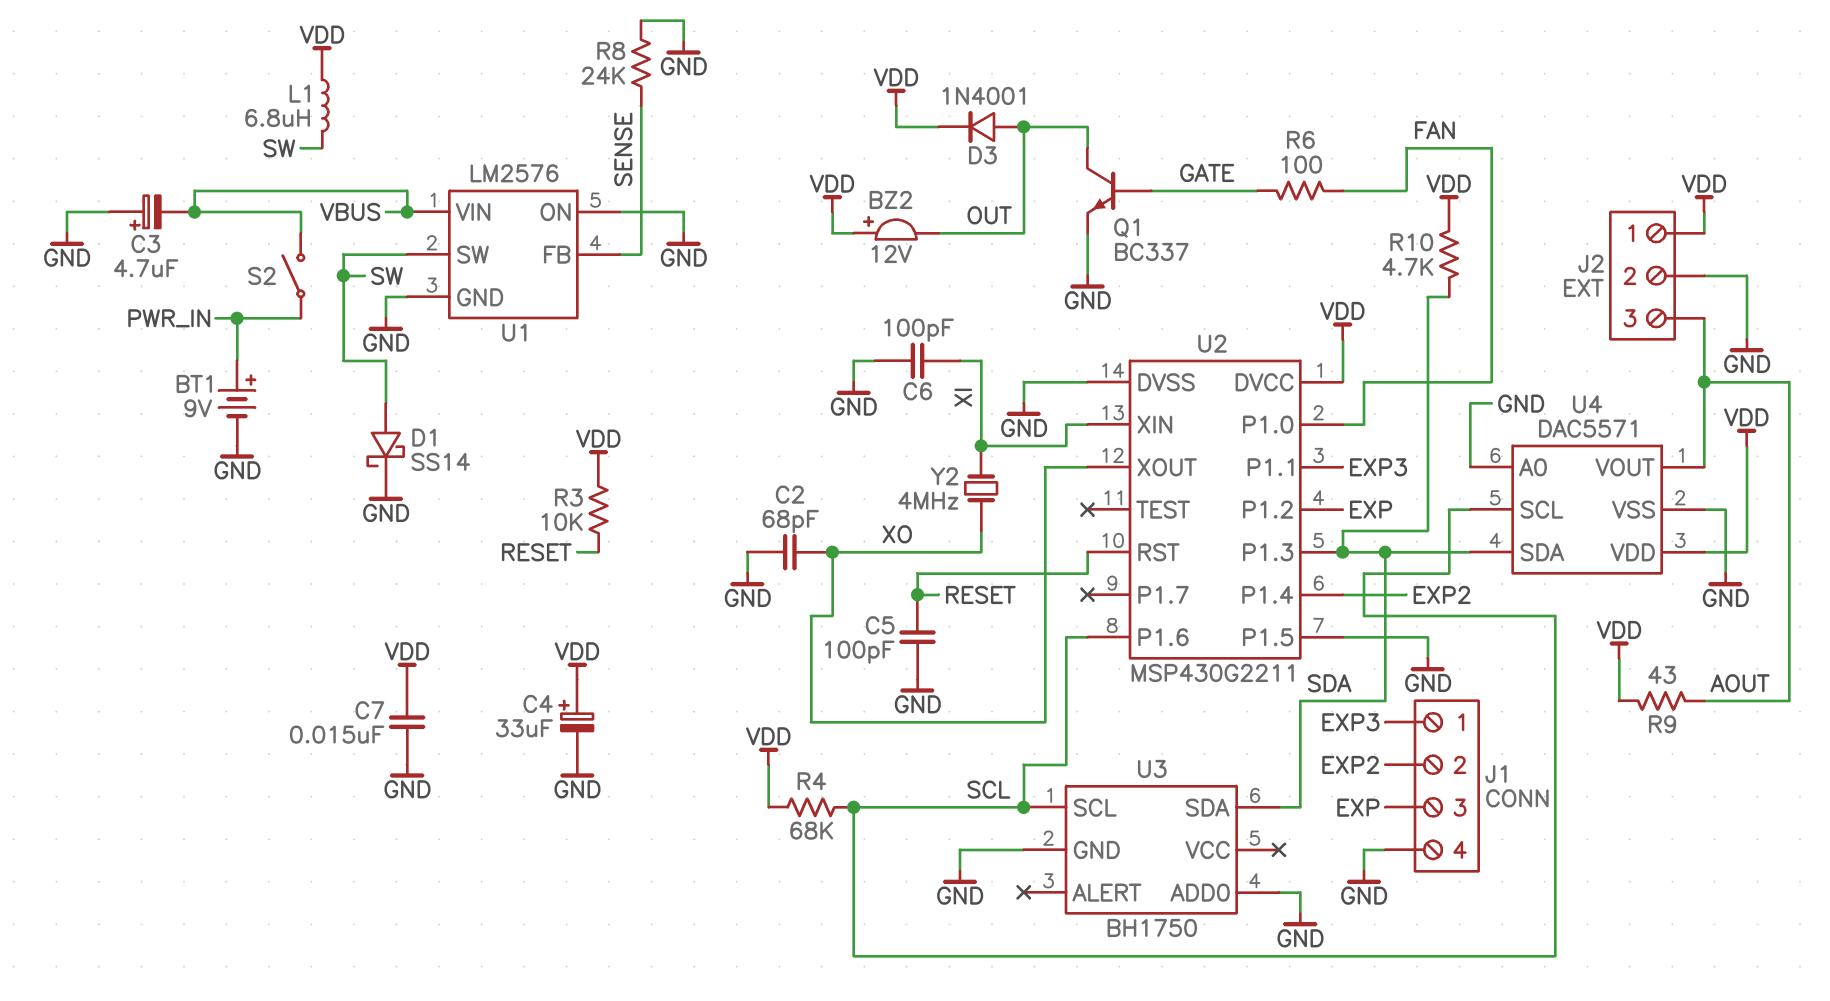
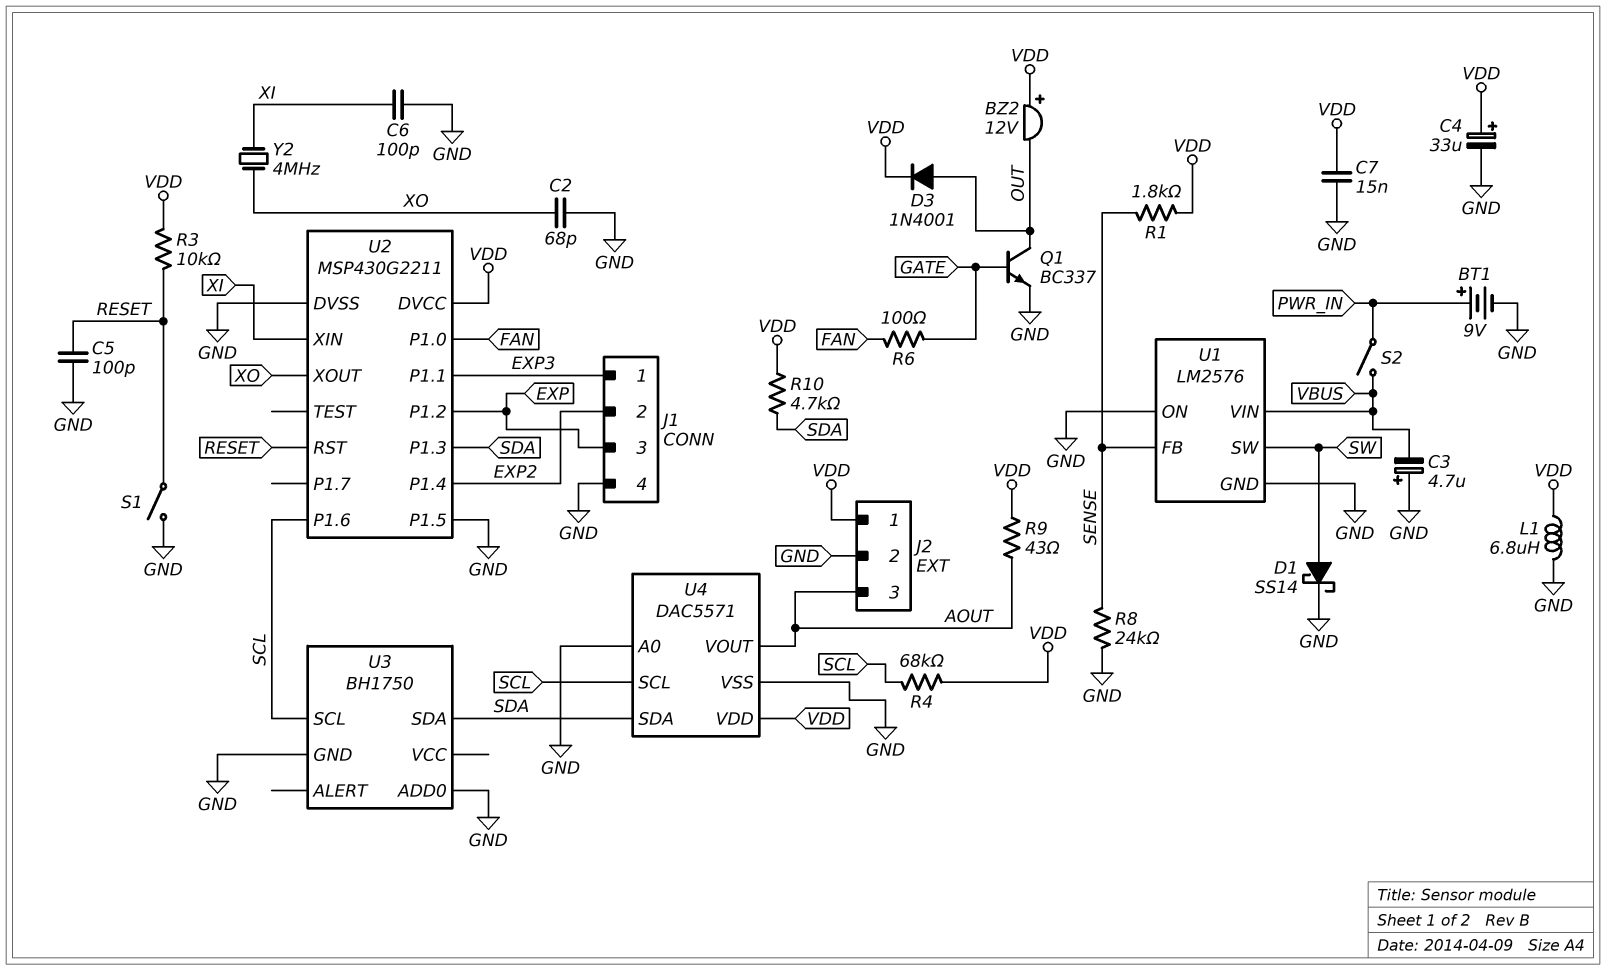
L1: 6.8uH (SW, VDD) -> 6.8uH (GND, VDD)
R1: none -> 1.8k (SENSE, VDD)
S1: none -> switch (GND, RESET)

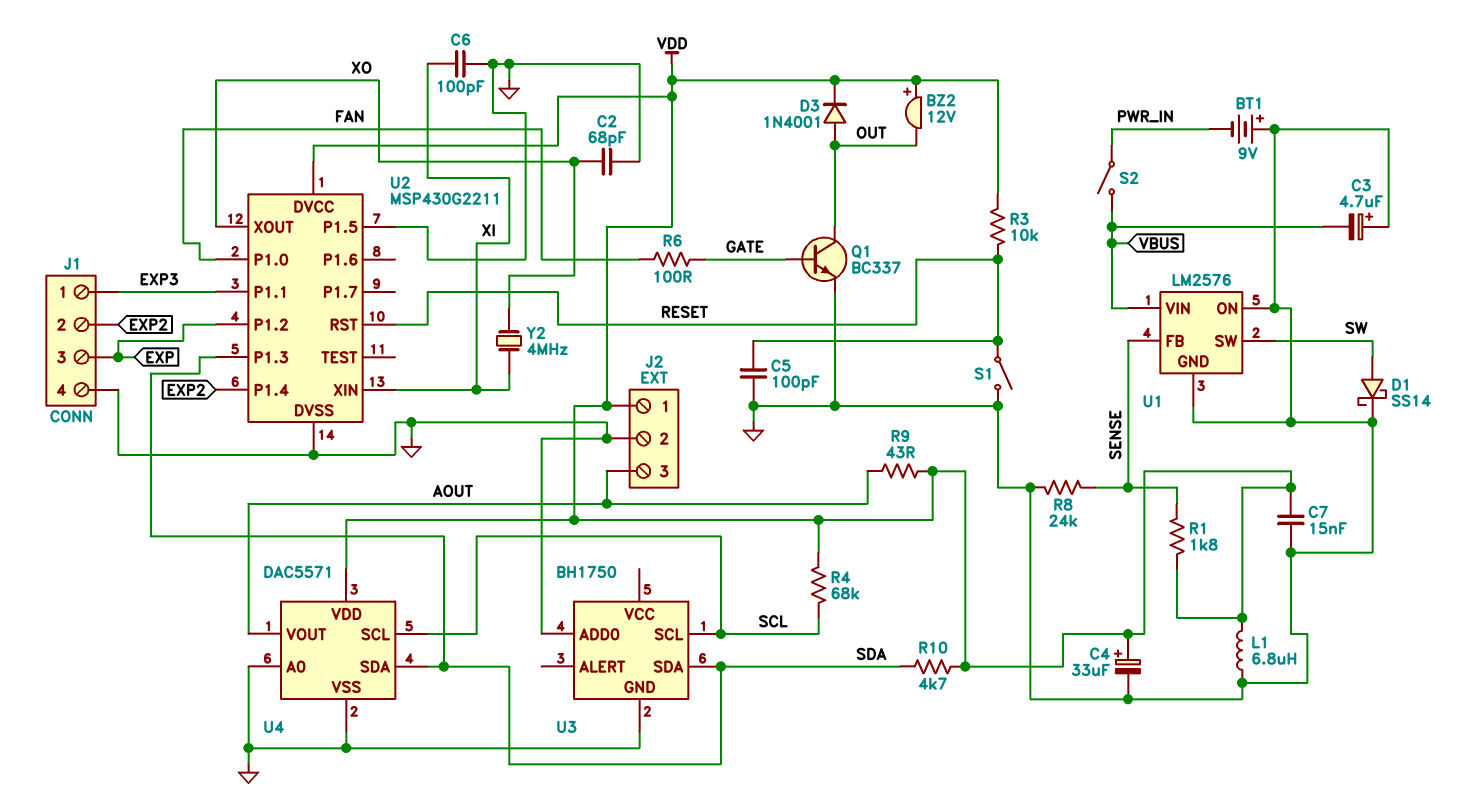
BT1: 9V (plus PWR_IN, minus GND) -> 9V (plus GND, minus PWR_IN)
U2 pin P1.6: SCL -> none

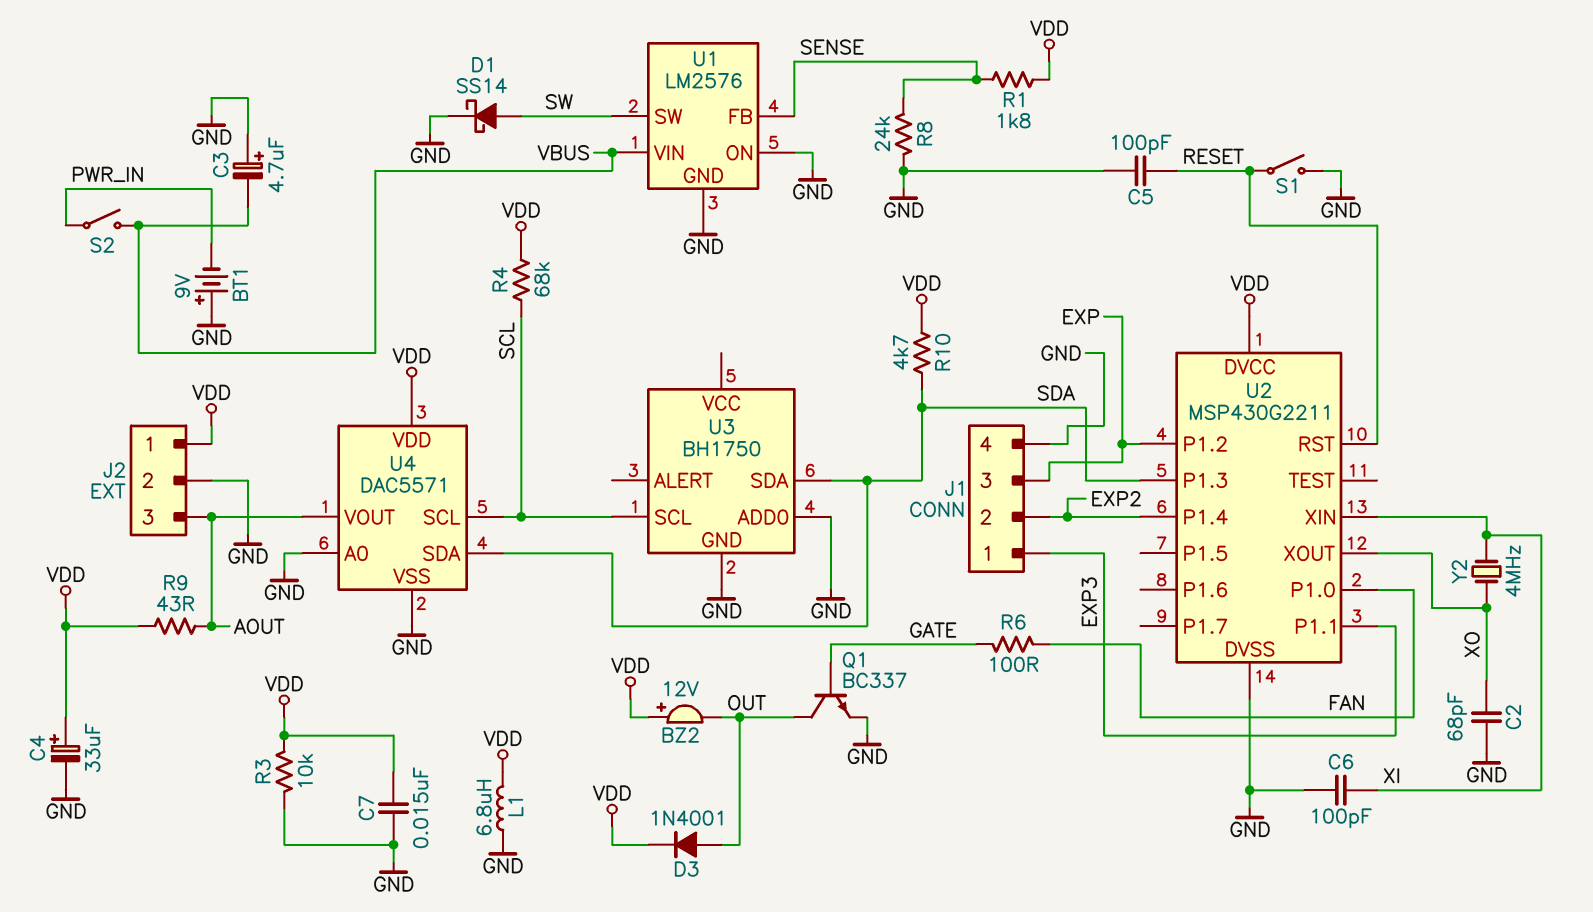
R3: 10k (RESET, VDD) -> 10k (GND, VDD)
U2 pin P1.5: GND -> none

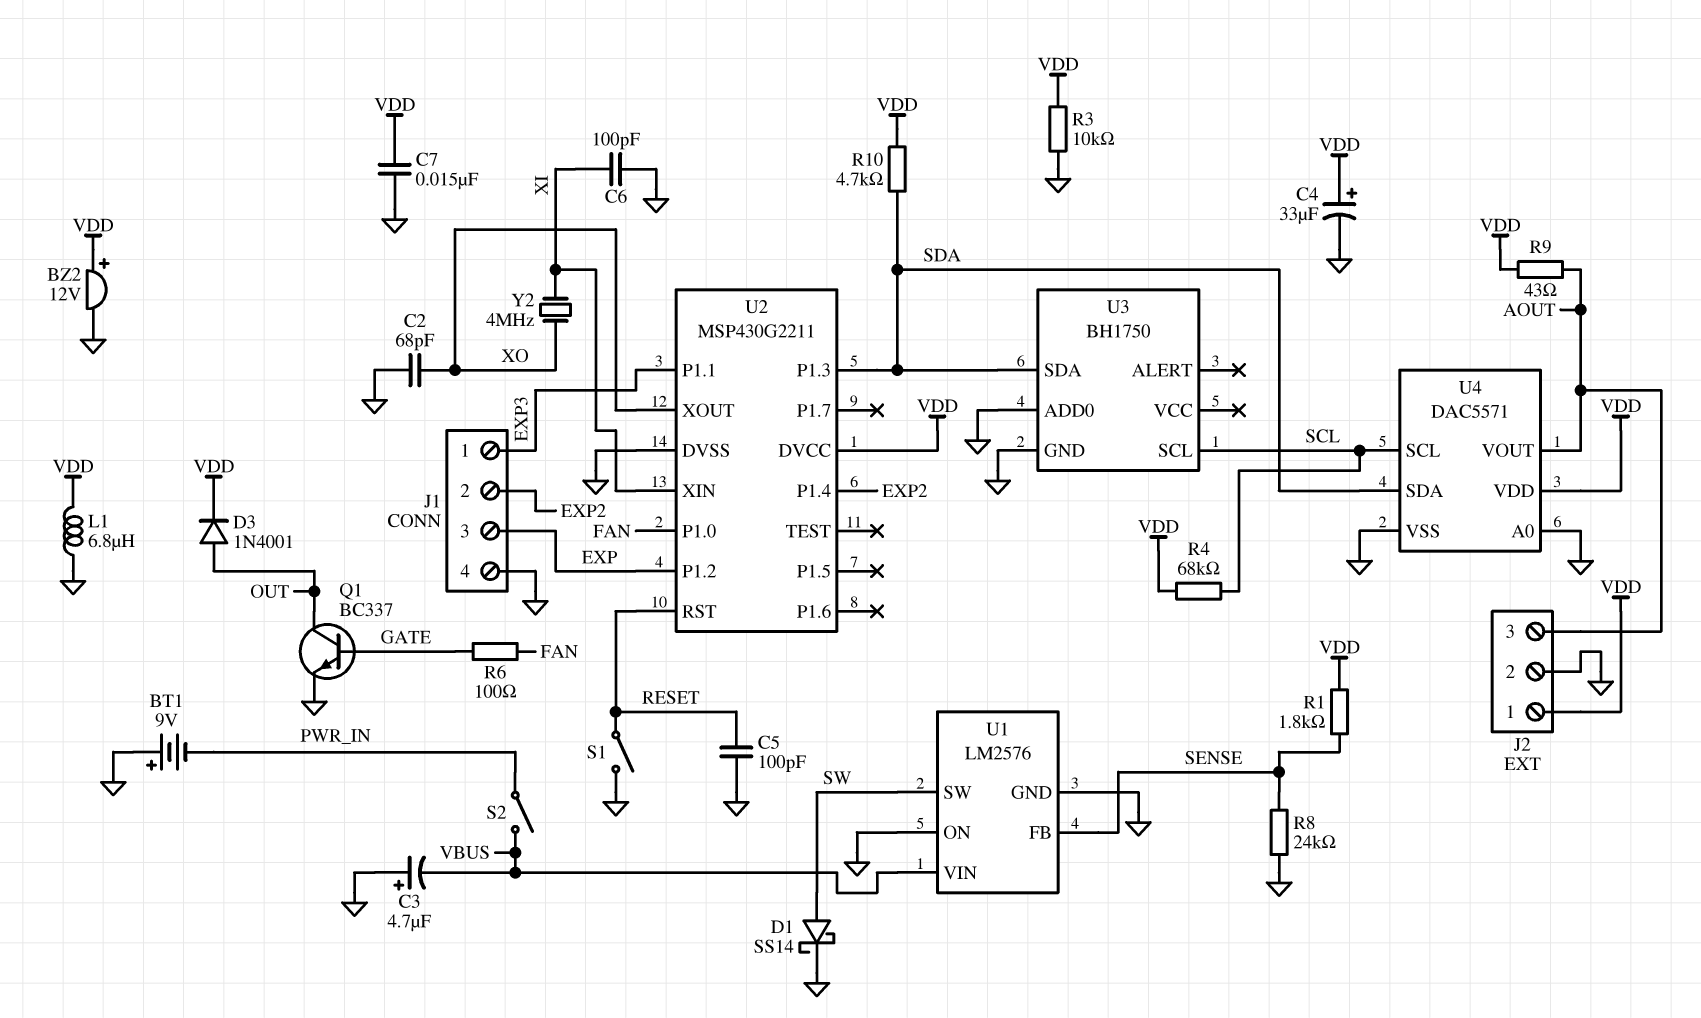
BZ2: buzzer 12V (plus VDD, minus OUT) -> buzzer 12V (plus VDD, minus GND)

